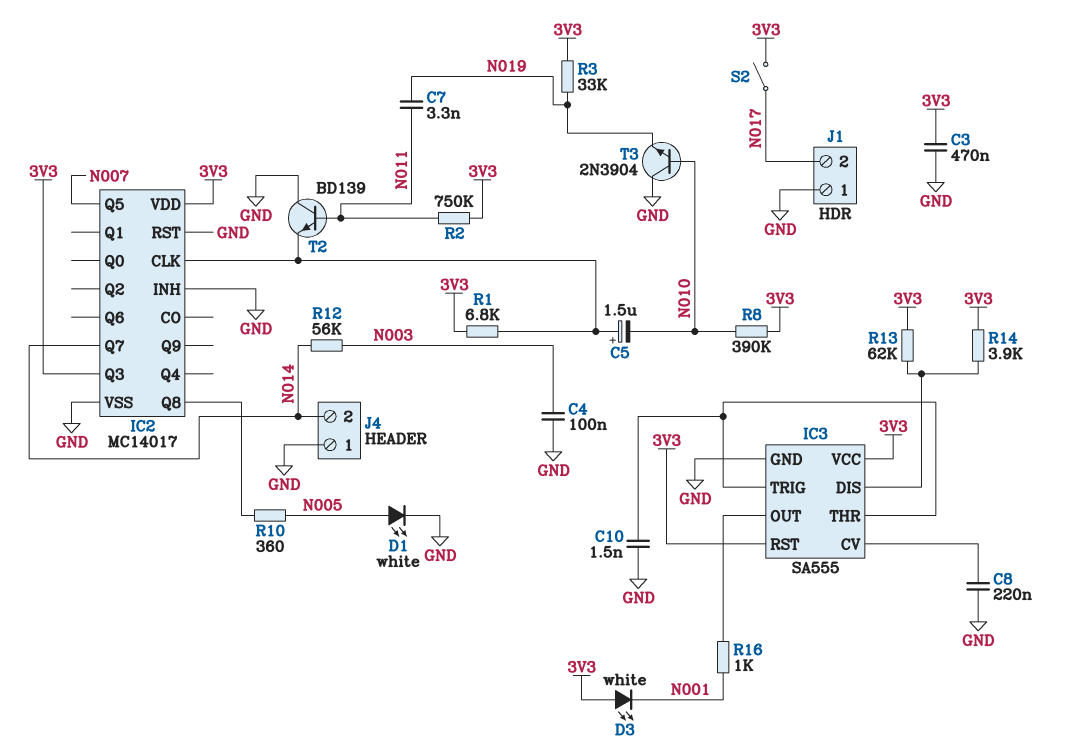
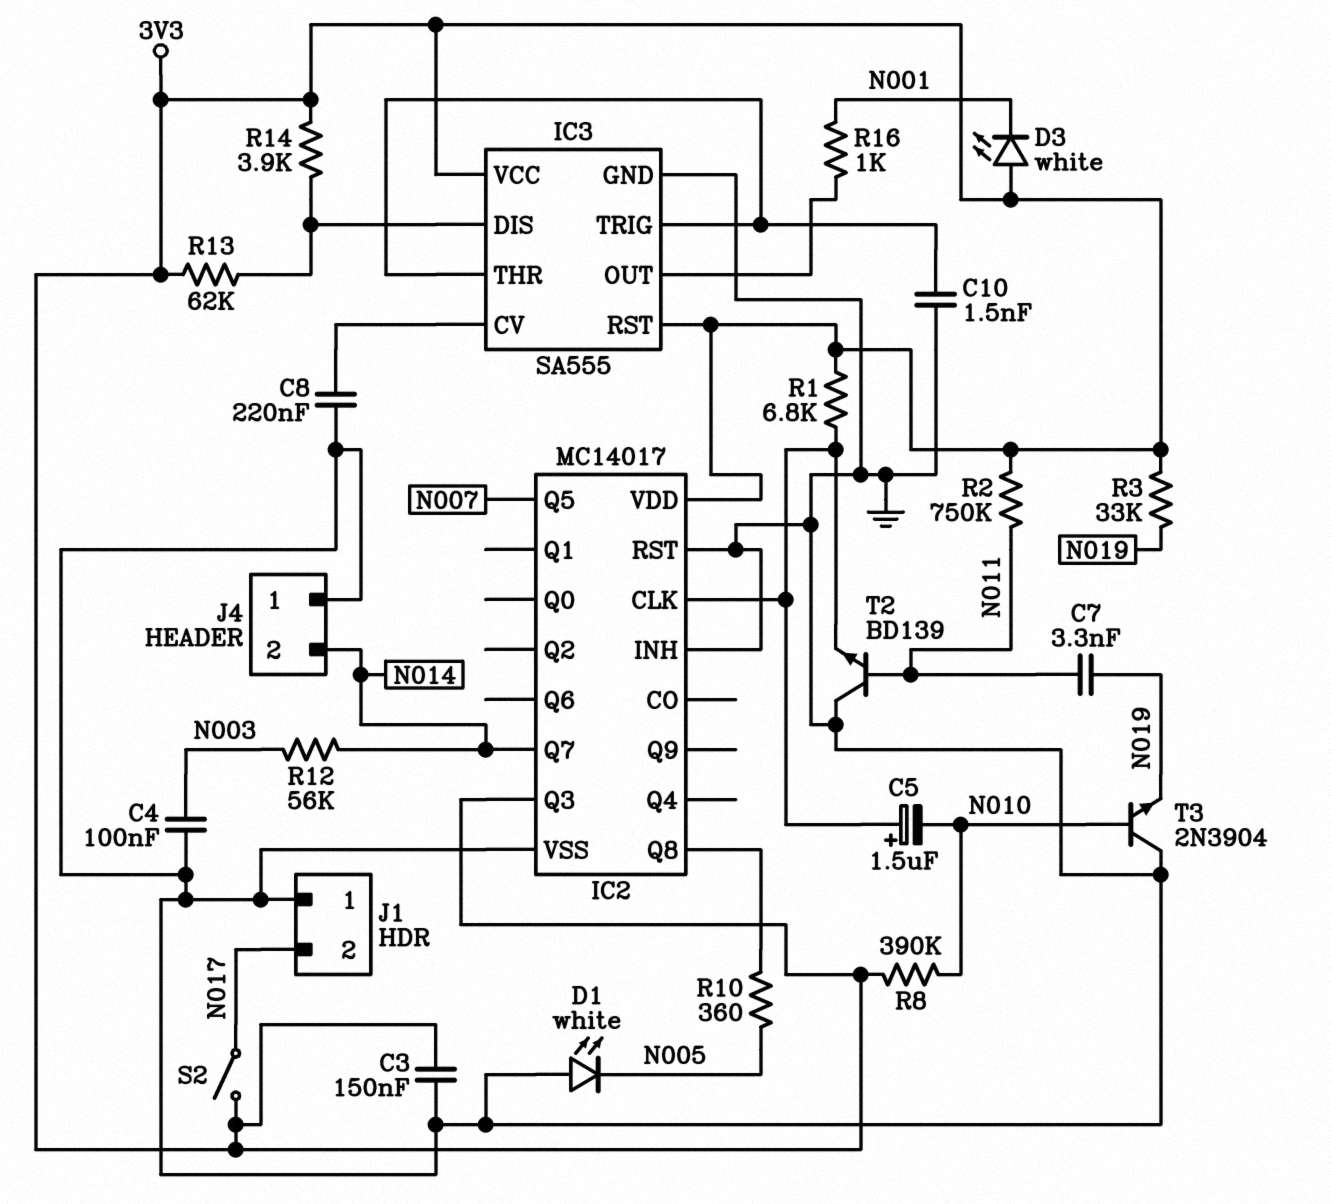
C3: 470nF (3V3, GND) -> 150nF (3V3, GND)
D1: LED white (A N005, K GND) -> LED white (A GND, K N005)

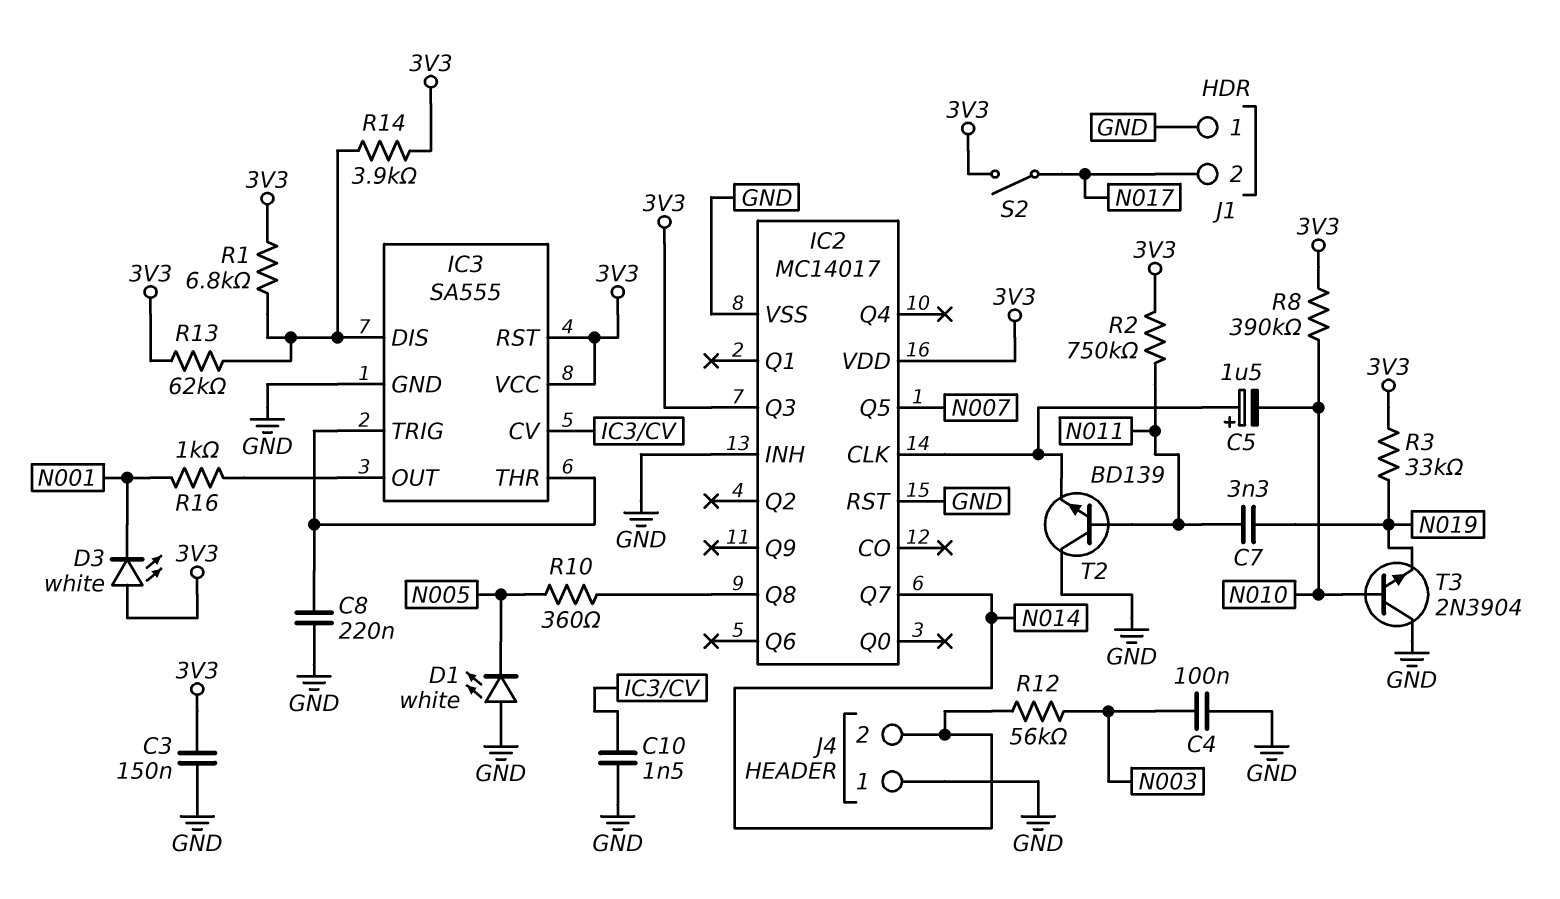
C8: 220nF (GND, IC3/CV) -> 220nF (GND, IC3/THR)
C10: 1.5nF (GND, IC3/THR) -> 1.5nF (GND, IC3/CV)
R1: 6.8k (3V3, IC2/CLK) -> 6.8k (3V3, IC3/DIS)

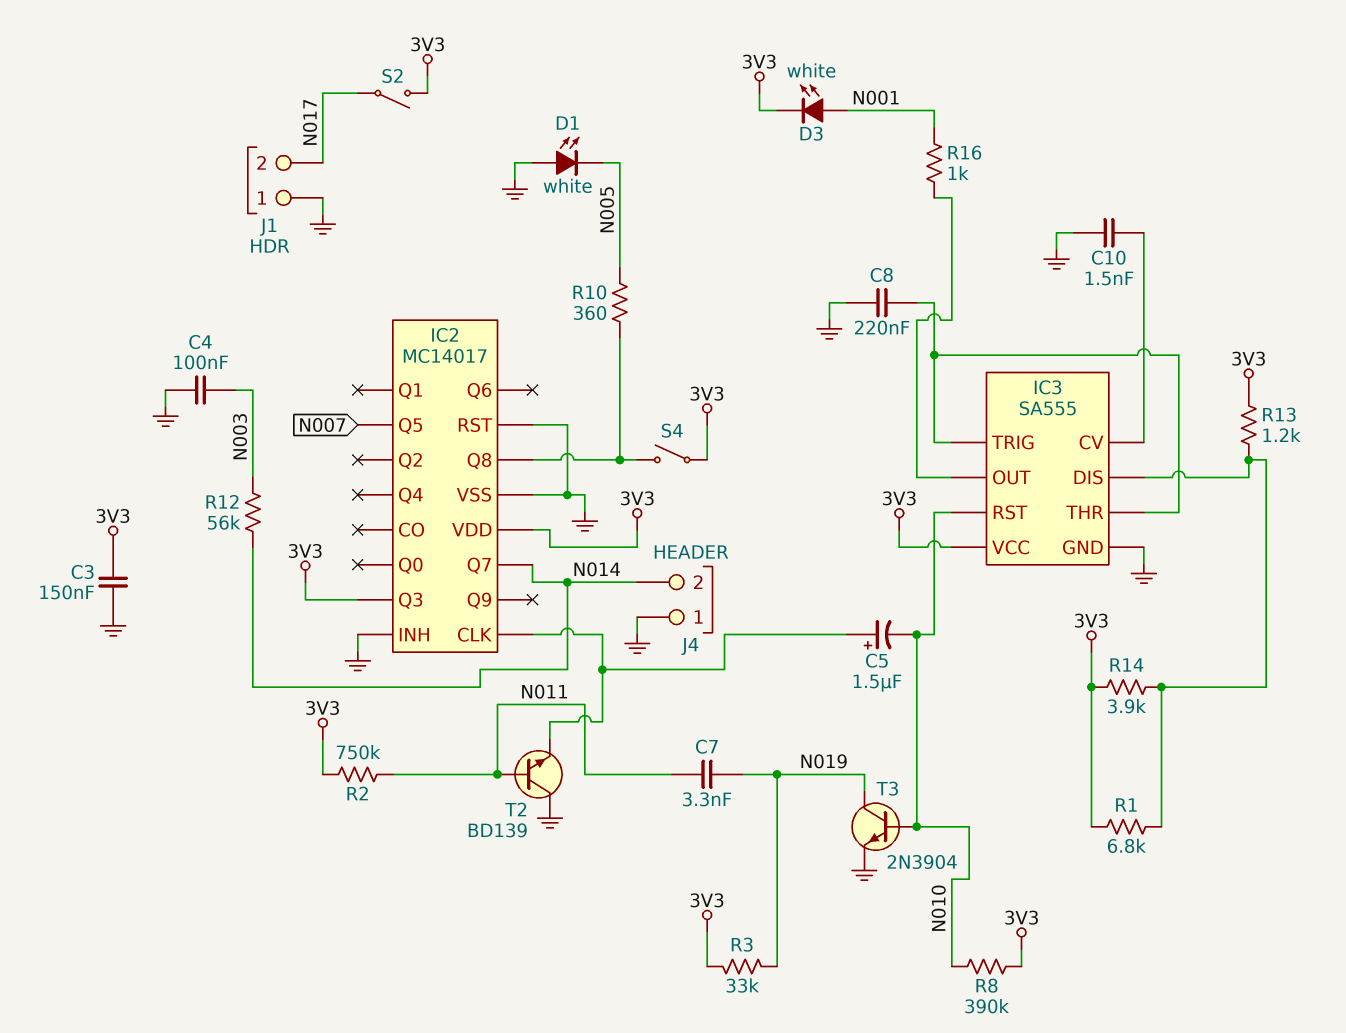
D3: LED white (A 3V3, K N001) -> LED white (A N001, K 3V3)
IC3 pin RST: 3V3 -> N010
R13: 62k (3V3, IC3/DIS) -> 1.2k (3V3, IC3/DIS)
S4: none -> switch (3V3, IC2/Q8)
T3: NPN 2N3904 (B N010, C GND, E N019) -> NPN 2N3904 (B N010, C N019, E GND)

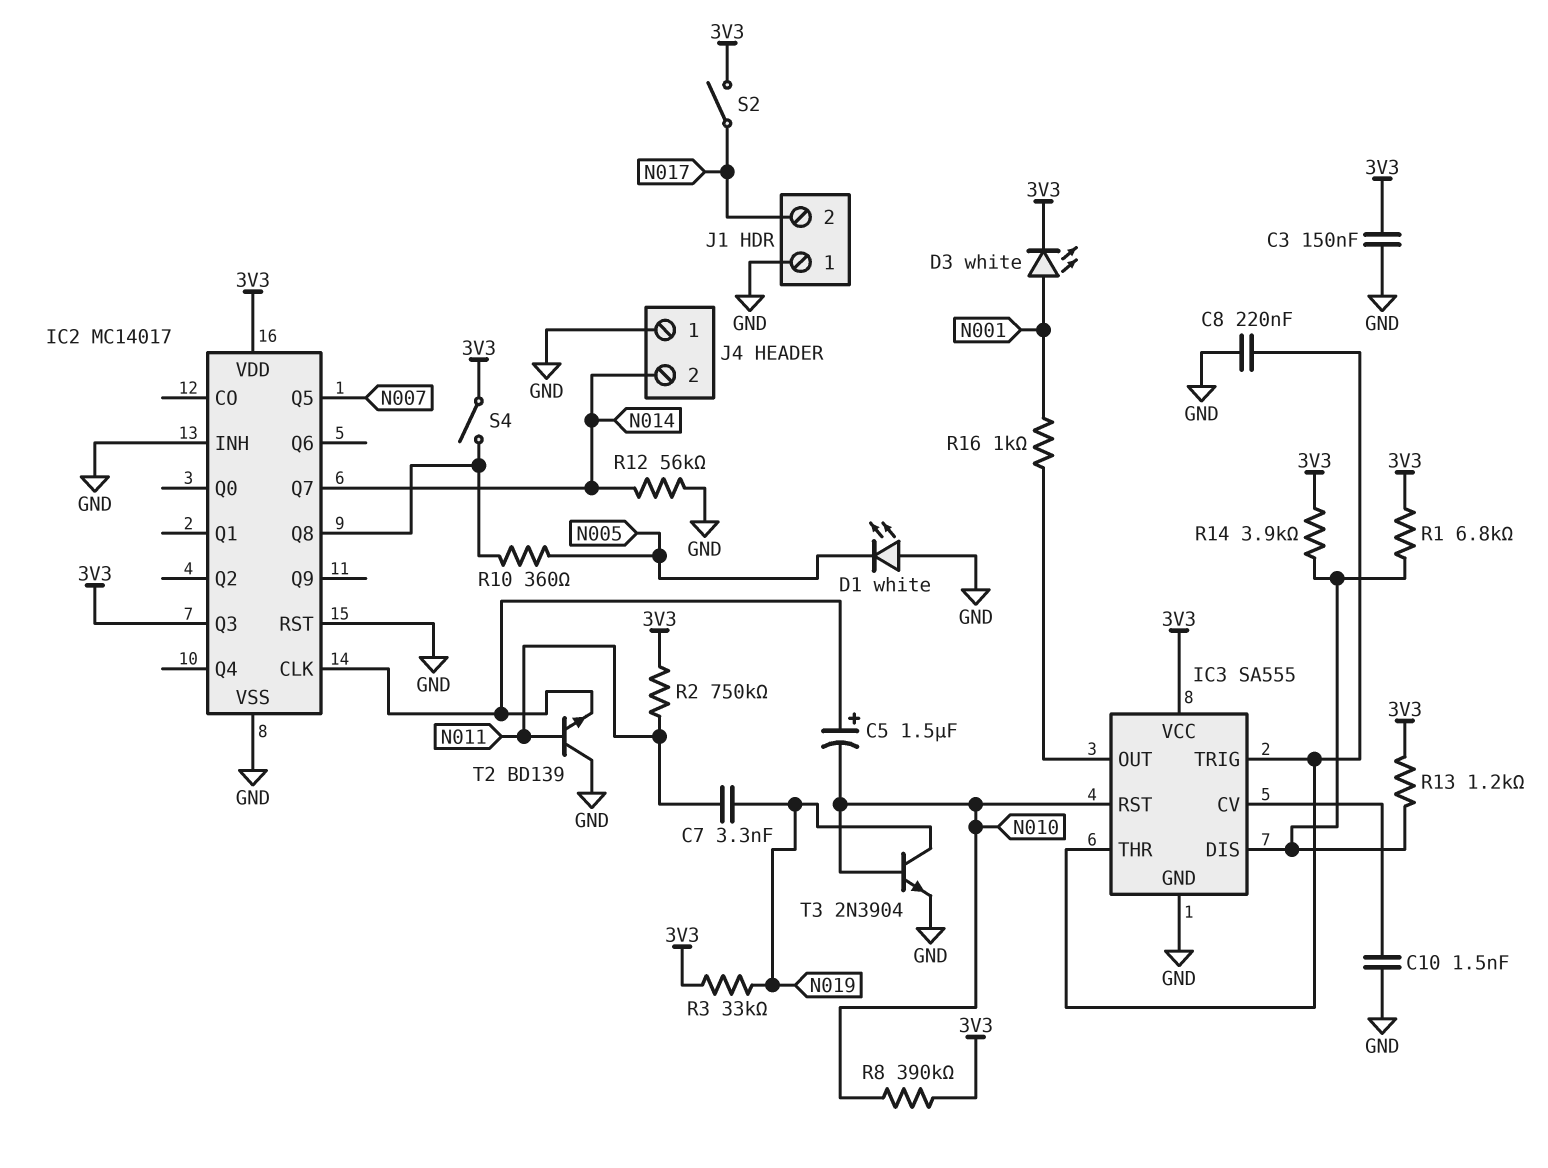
C4: 100nF (GND, N003) -> none
R12: 56k (N003, N014) -> 56k (GND, N014)

